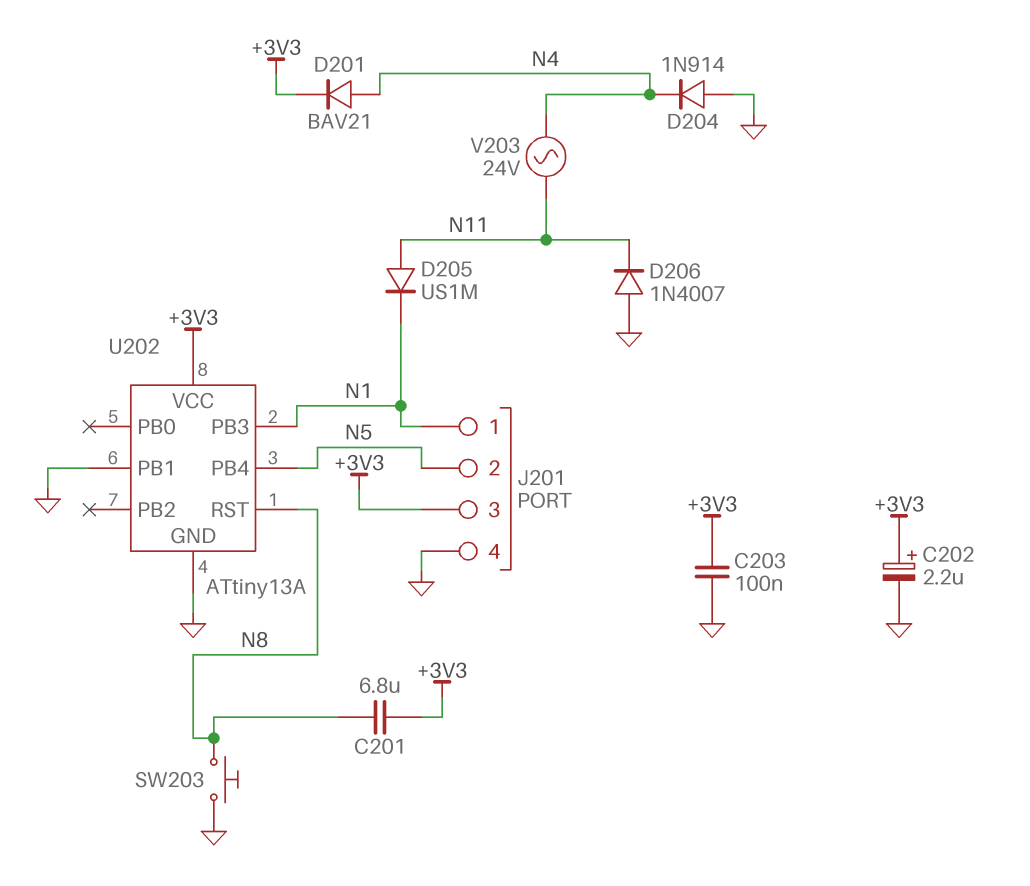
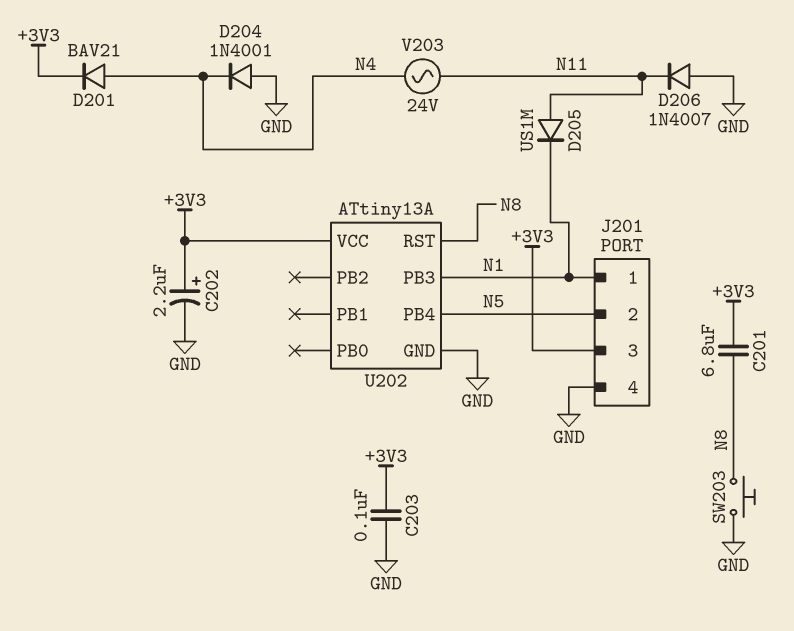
D204: diode 1N914 (A GND, K N4) -> diode 1N4001 (A GND, K N4)
U202 pin PB1: GND -> none

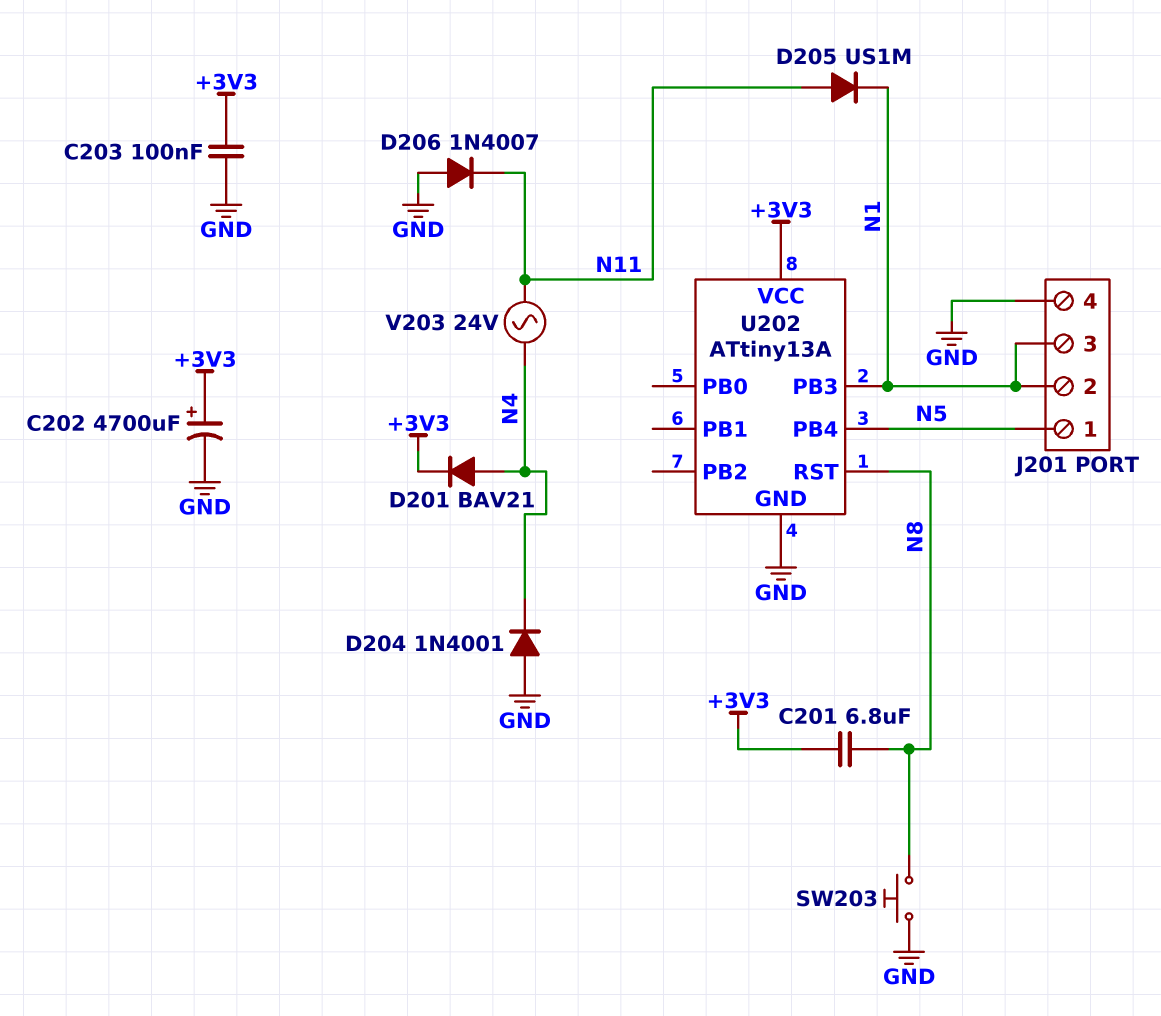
C202: 2.2uF (plus +3V3, minus GND) -> 4700uF (plus +3V3, minus GND)
J201 pin 1: N1 -> N5
J201 pin 2: N5 -> N1
J201 pin 3: +3V3 -> N1

